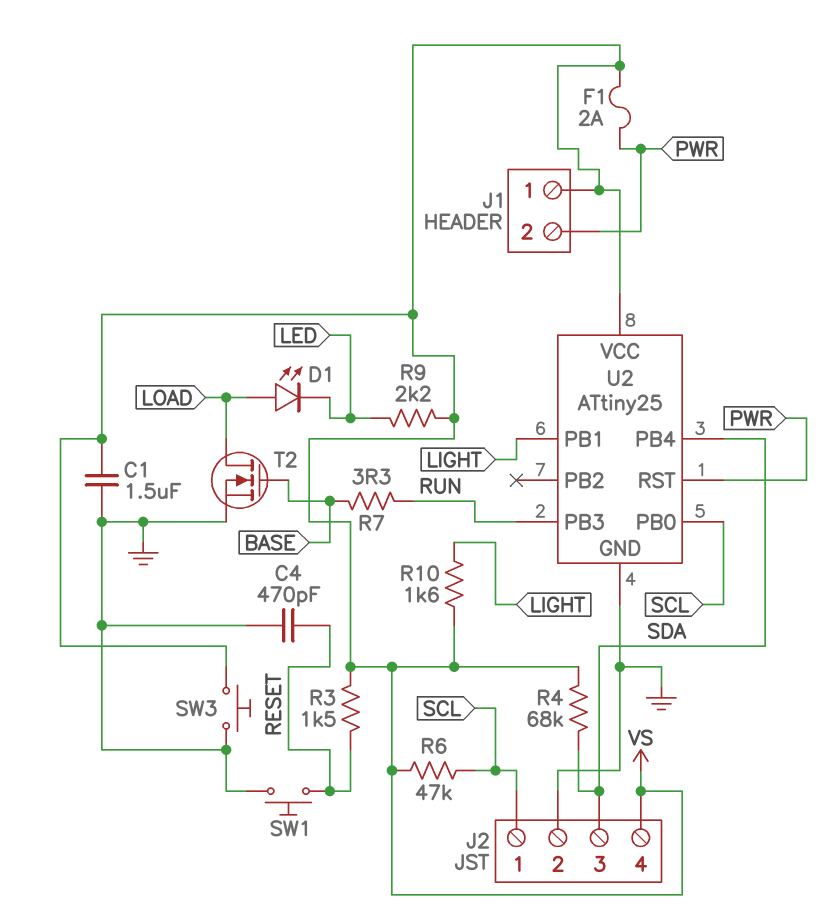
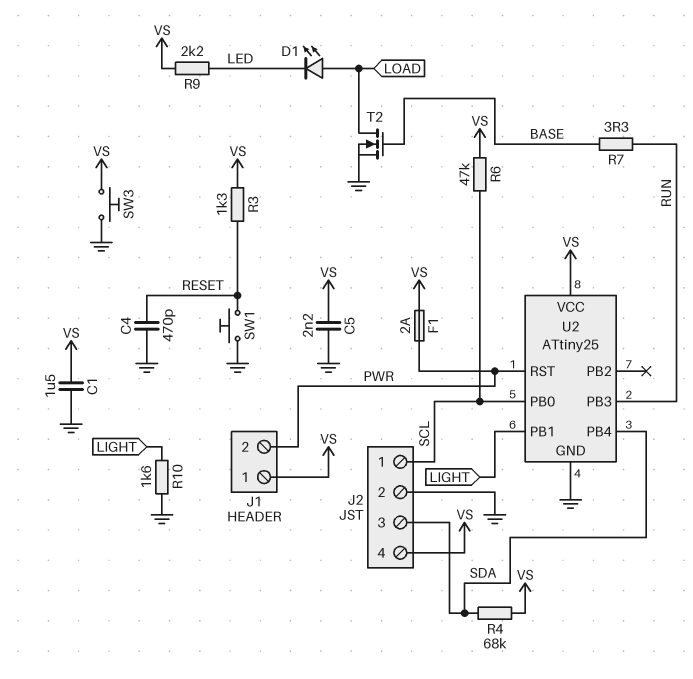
C5: none -> 2.2nF (GND, VS)
R3: 1.5k (RESET, VS) -> 1.3k (RESET, VS)
R10: 1.6k (LIGHT, VS) -> 1.6k (GND, LIGHT)

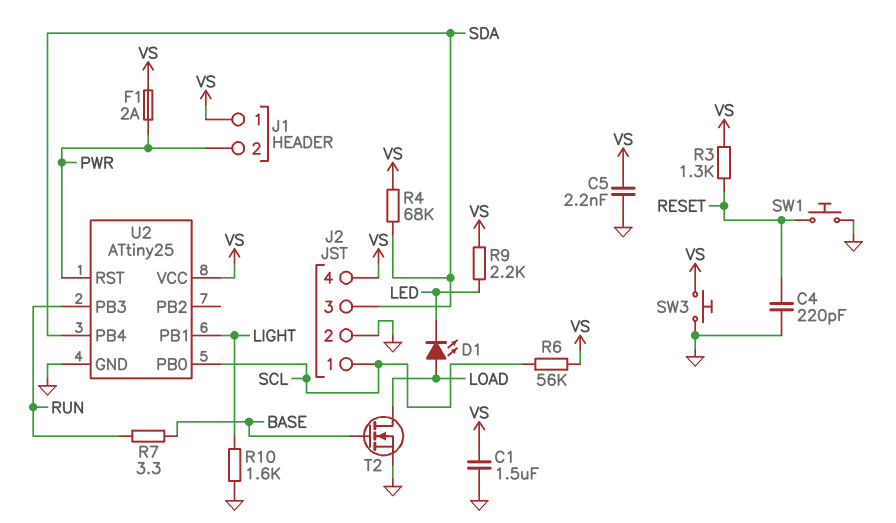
C4: 470pF (GND, RESET) -> 220pF (GND, RESET)
R6: 47k (SCL, VS) -> 56k (SCL, VS)

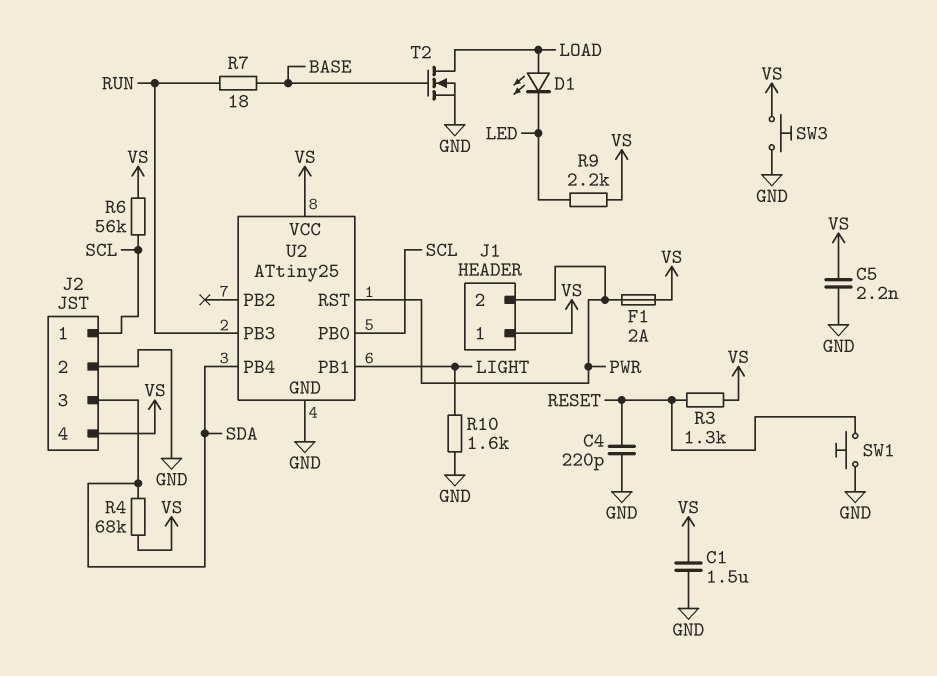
R7: 3.3 (BASE, RUN) -> 18 (BASE, RUN)

